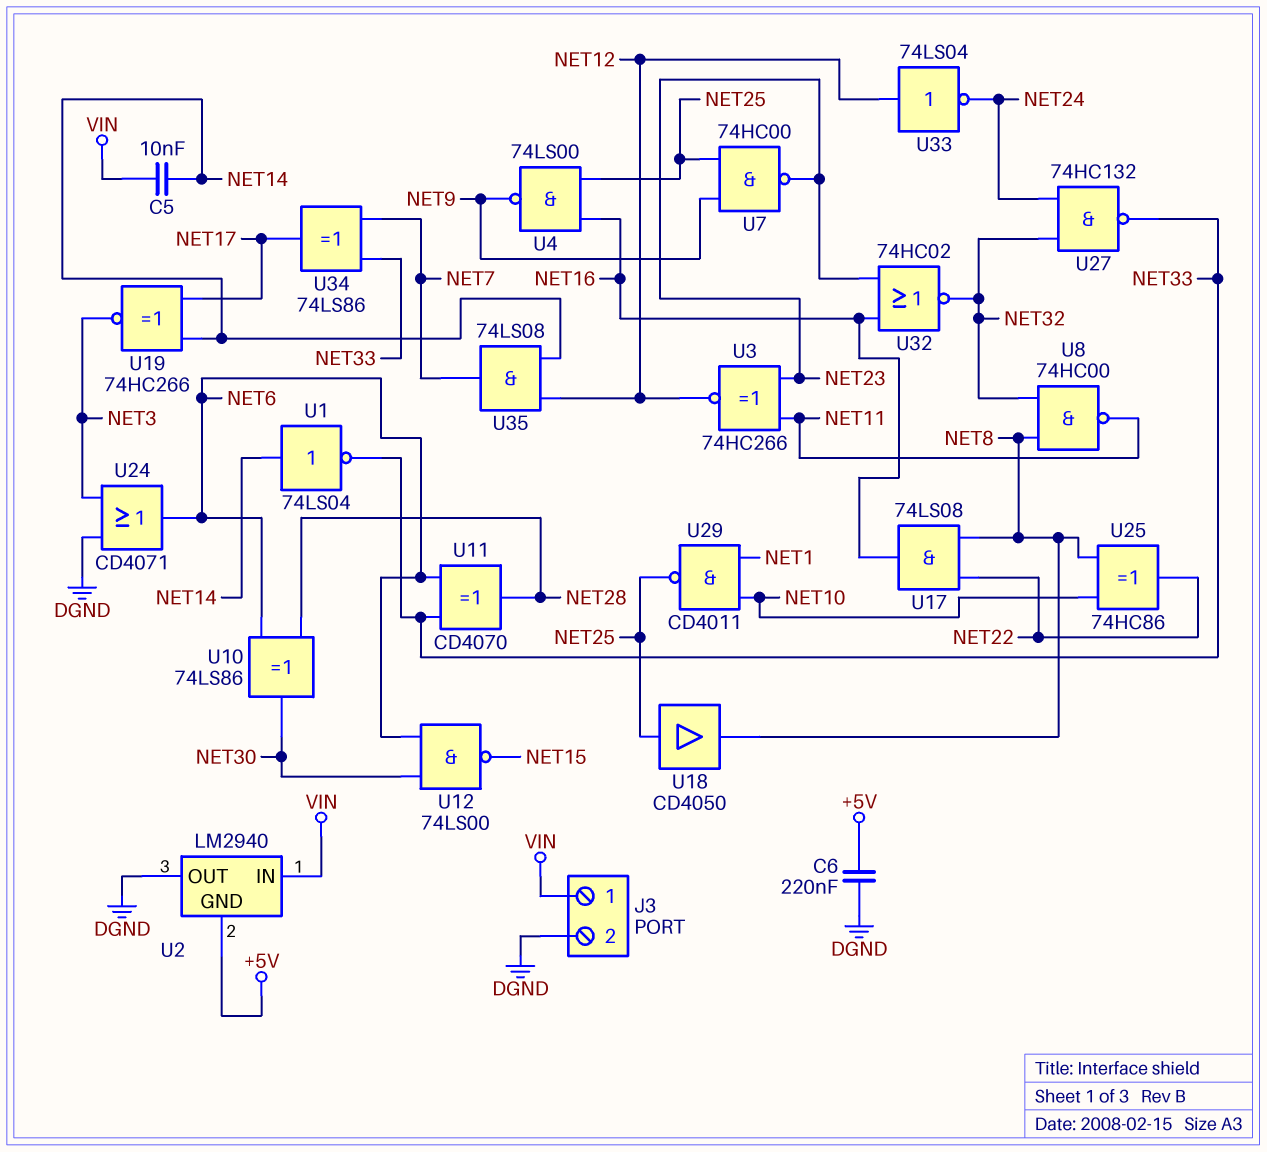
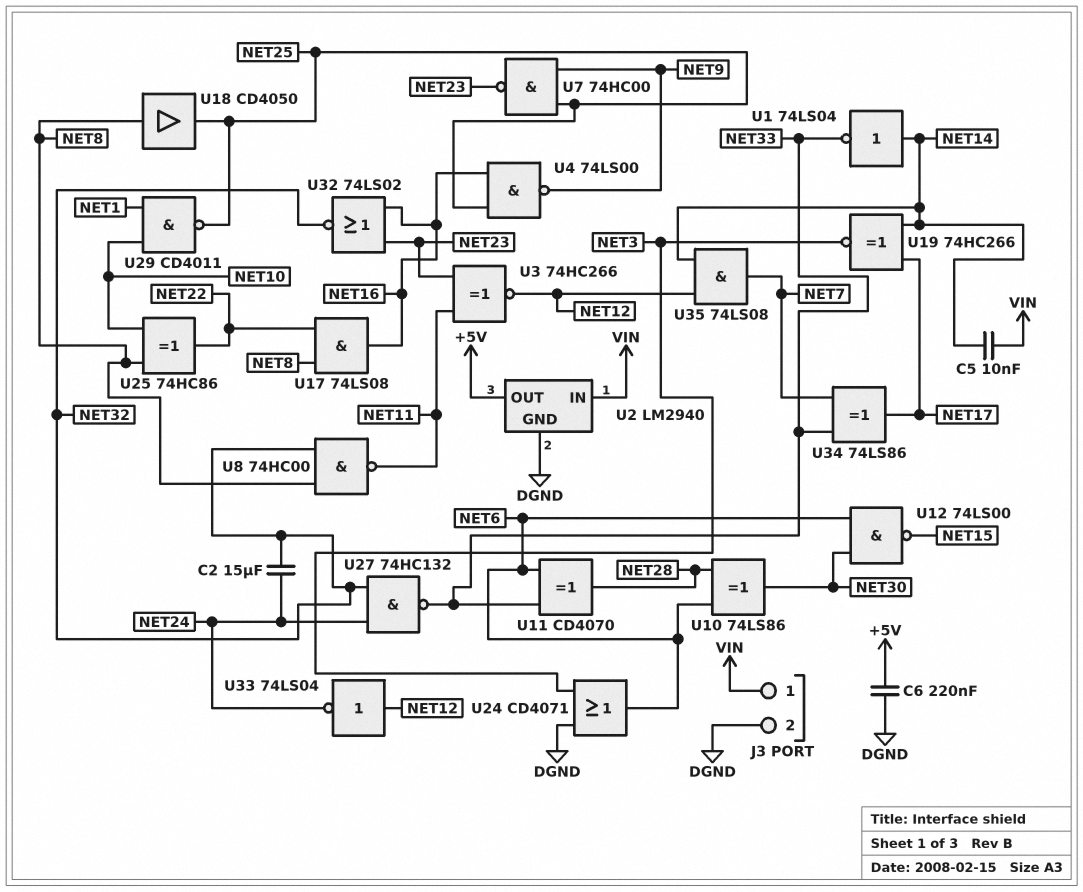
C2: none -> 15uF (NET24, NET32)
U2 pin GND: +5V -> DGND
U2 pin OUT: DGND -> +5V
U18: buffer CD4050 (in NET25, out NET8) -> buffer CD4050 (in NET8, out NET25)
U32: NOR 74HC02 (in NET16, in NET23, out NET32) -> NOR 74LS02 (in NET16, in NET23, out NET32)

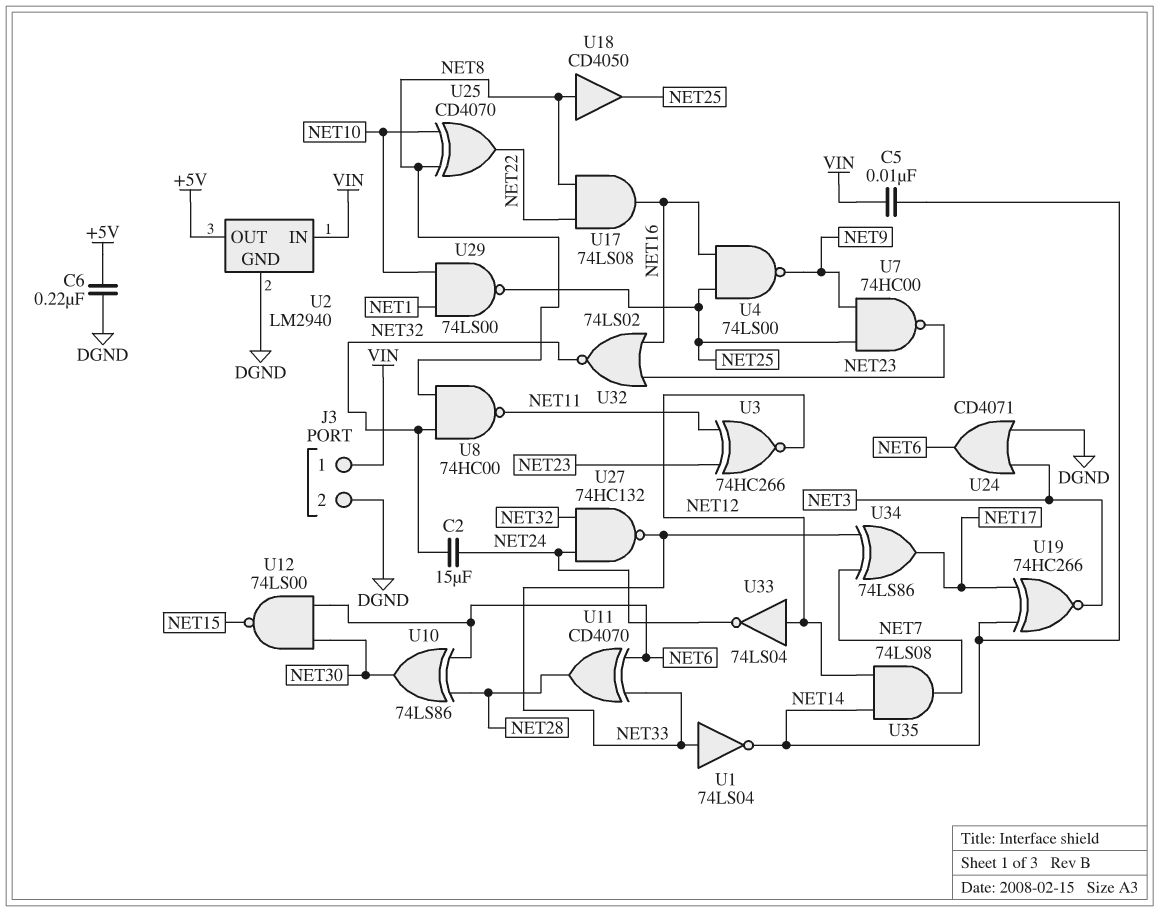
U1: NOT 74LS04 (in NET14, out NET33) -> NOT 74LS04 (in NET33, out NET14)
U25: XOR 74HC86 (in NET8, in NET10, out NET22) -> XOR CD4070 (in NET8, in NET10, out NET22)
U29: NAND CD4011 (in NET1, in NET10, out NET25) -> NAND 74LS00 (in NET1, in NET10, out NET25)

